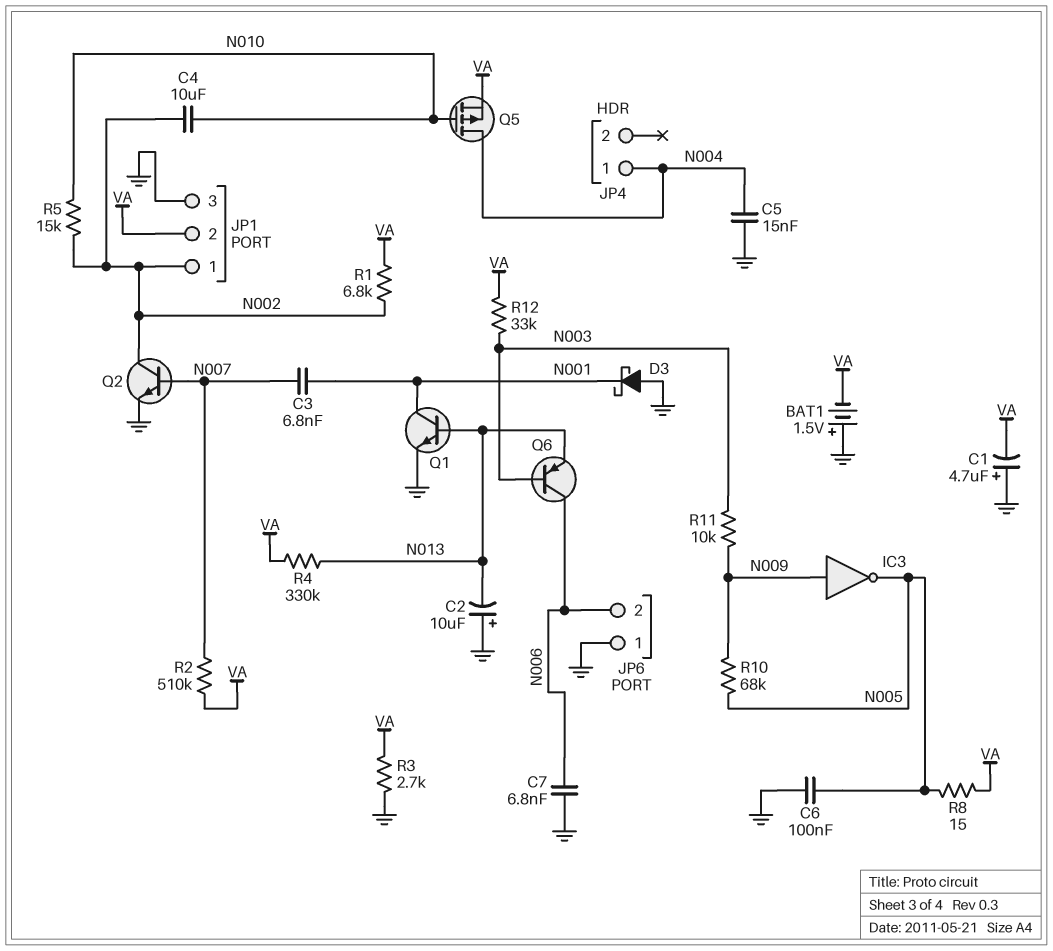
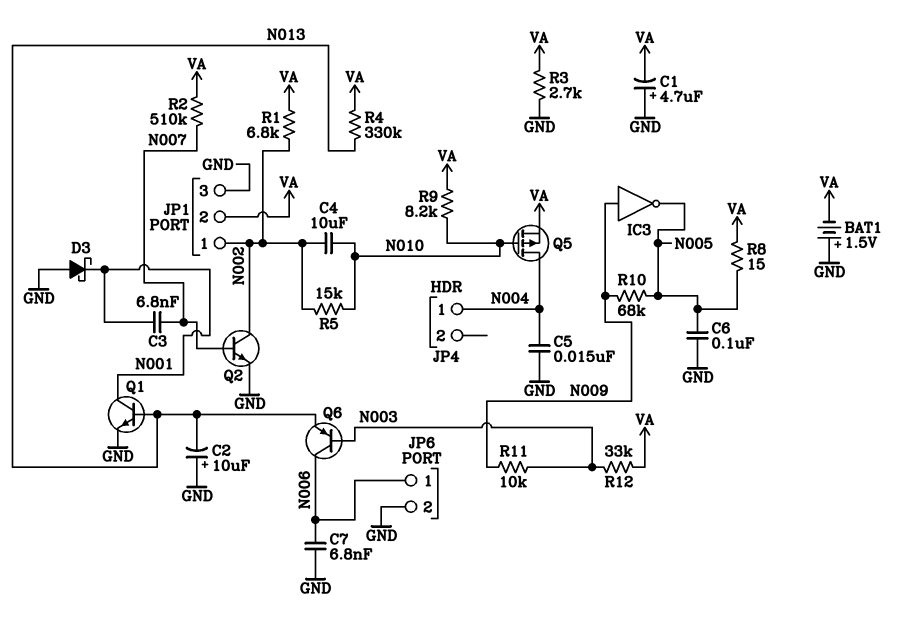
JP6 pin 1: GND -> N006
JP6 pin 2: N006 -> GND
R9: none -> 8.2k (N010, VA)

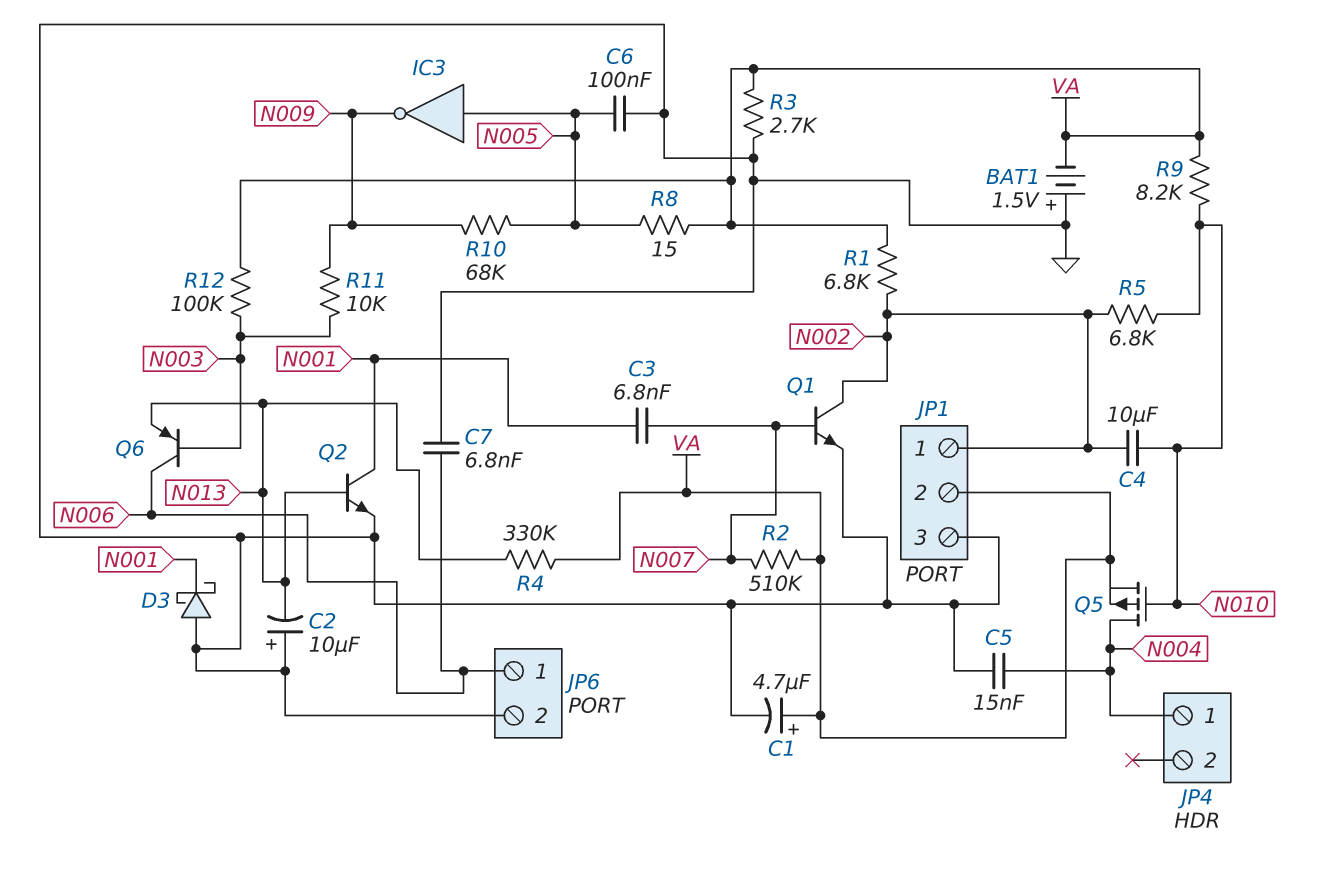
C1: 4.7uF (plus GND, minus VA) -> 4.7uF (plus VA, minus GND)
IC3: NOT (in N009, out N005) -> NOT (in N005, out N009)
Q1: NPN (B N013, C N001, E GND) -> NPN (B N007, C N002, E GND)
Q2: NPN (B N007, C N002, E GND) -> NPN (B N013, C N001, E GND)
R5: 15k (N002, N010) -> 6.8k (N002, N010)
R12: 33k (N003, VA) -> 100k (N003, VA)

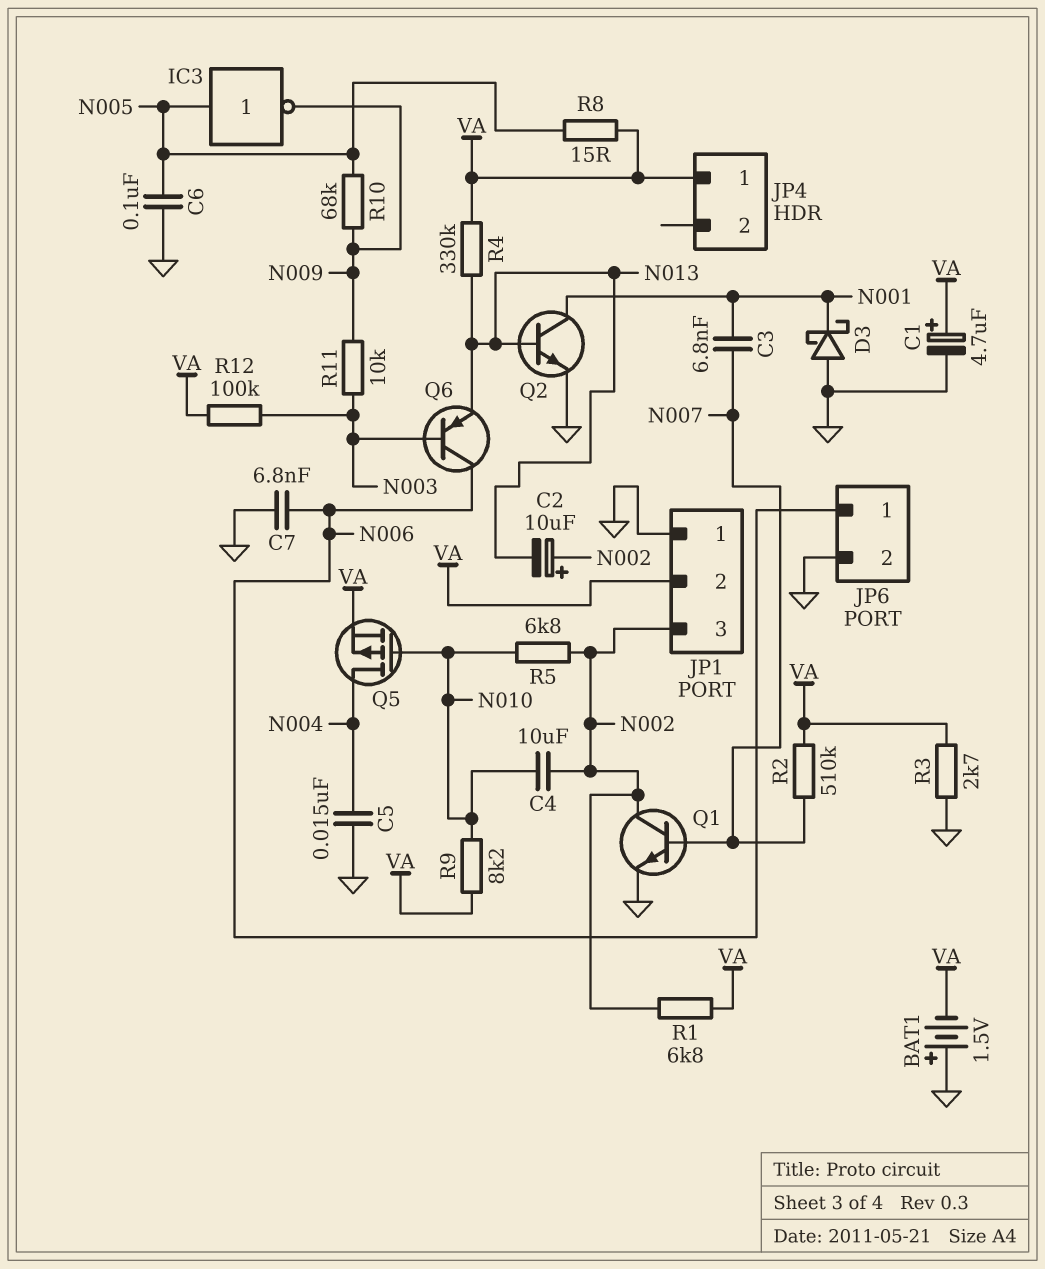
C2: 10uF (plus GND, minus N013) -> 10uF (plus N002, minus N013)
JP1 pin 1: N002 -> GND
JP1 pin 3: GND -> N002
JP4 pin 1: N004 -> VA

